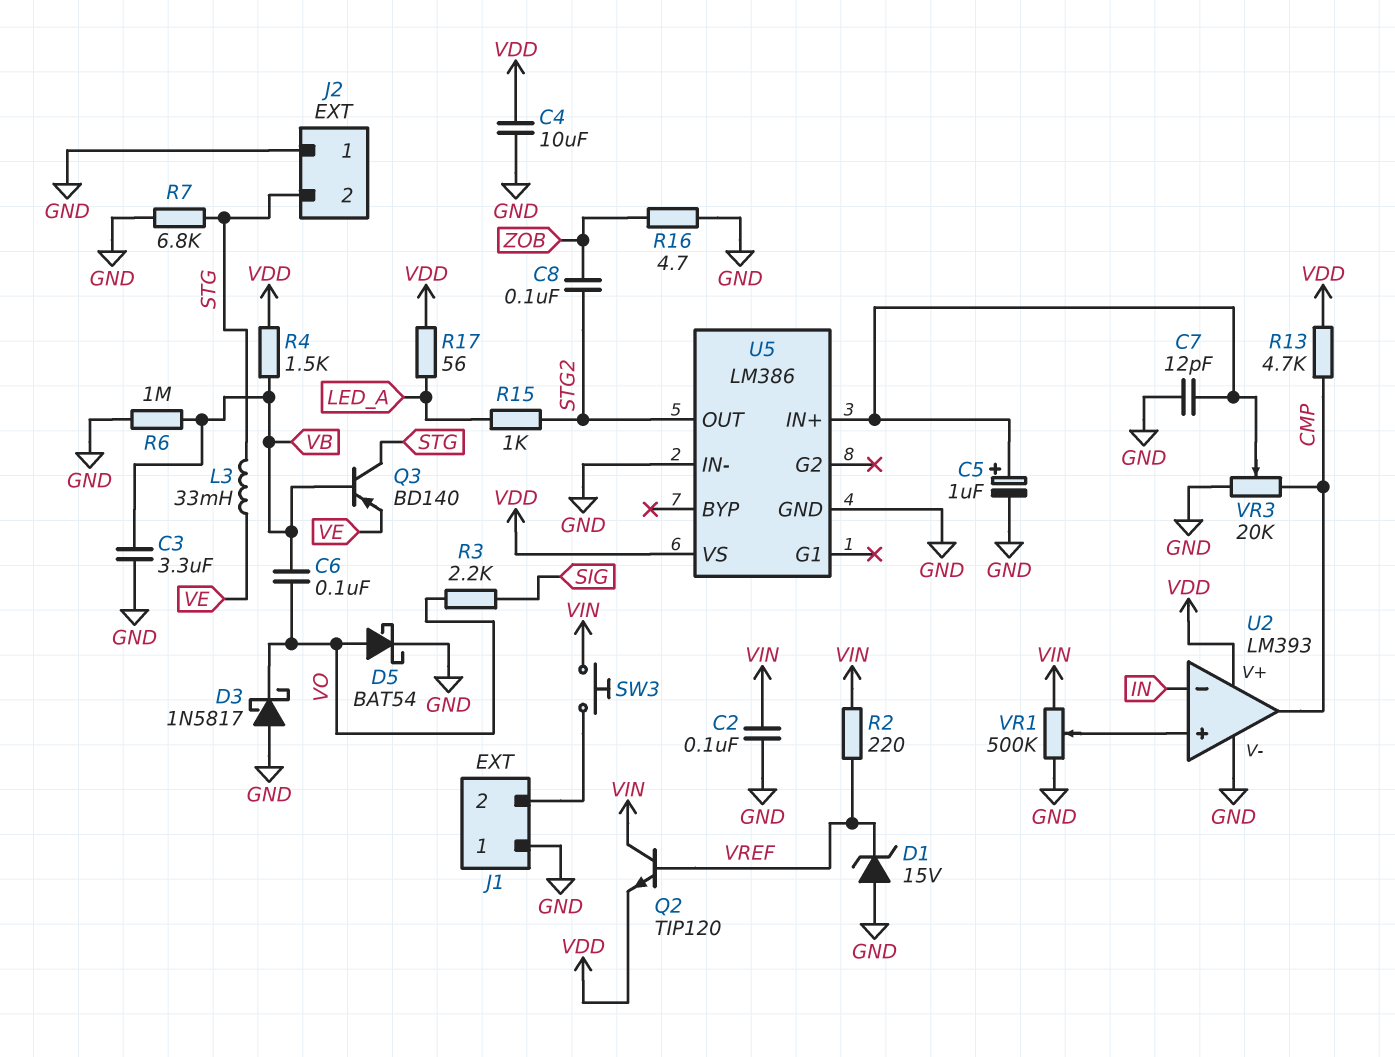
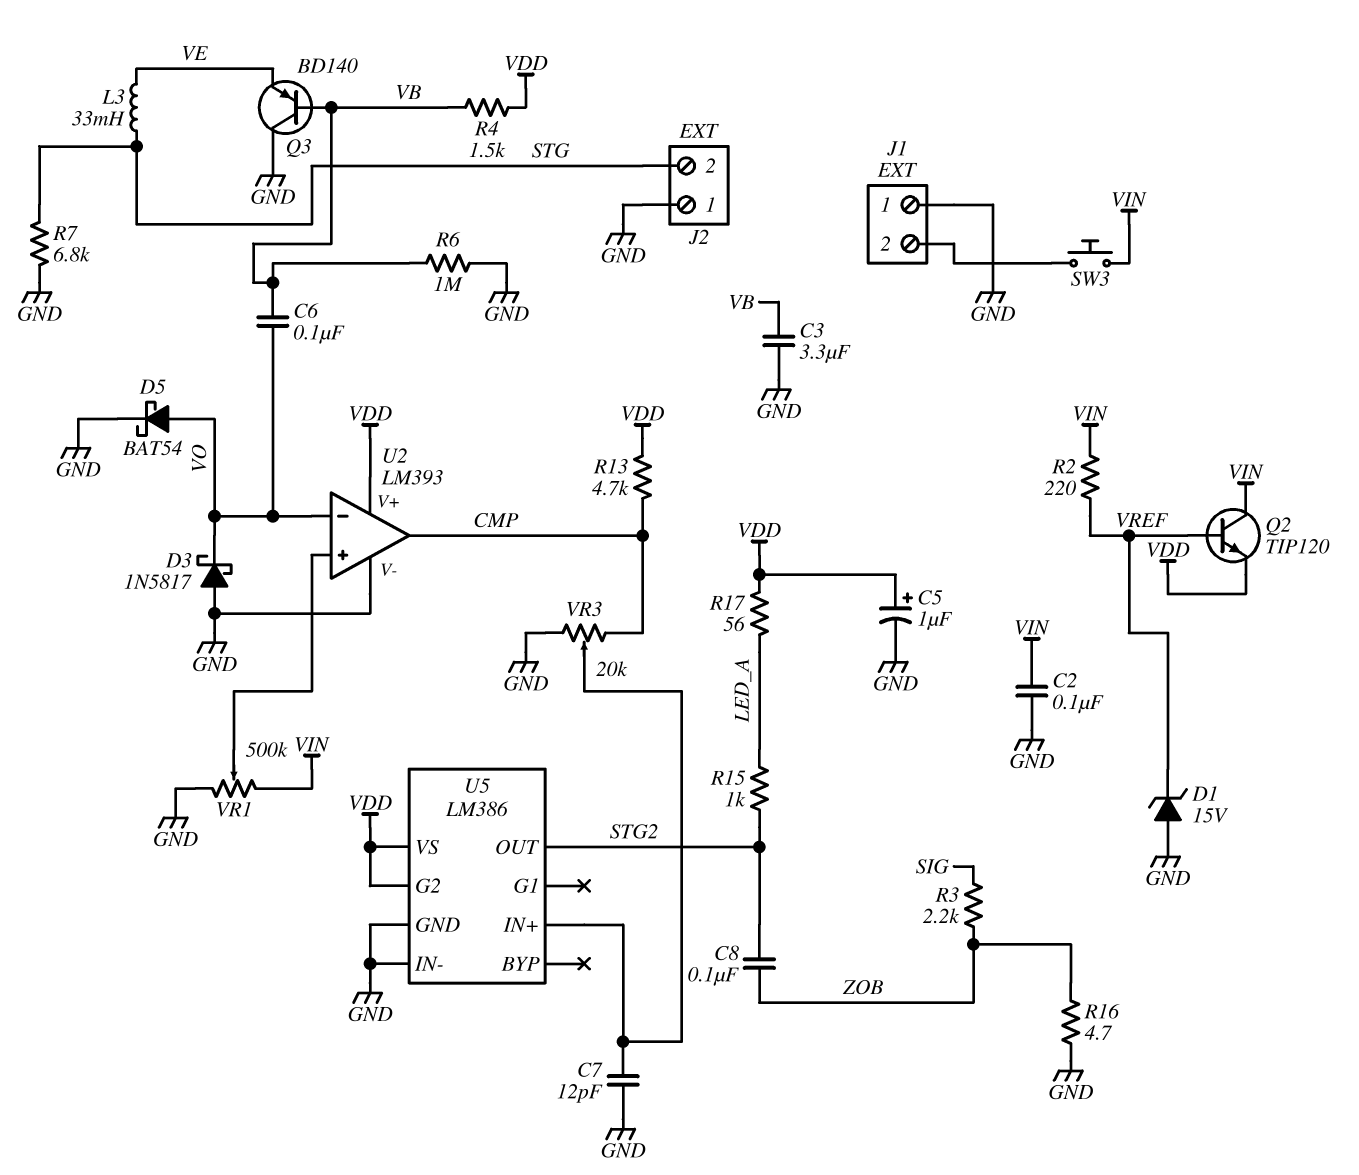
C4: 10uF (GND, VDD) -> none
C5: 1uF (plus U5/IN+, minus GND) -> 1uF (plus VDD, minus GND)
Q3: PNP BD140 (B VB, C STG, E VE) -> PNP BD140 (B VB, C GND, E VE)
R3: 2.2k (SIG, VO) -> 2.2k (SIG, ZOB)
U2 pin in-: IN -> VO
U5 pin G2: none -> VDD

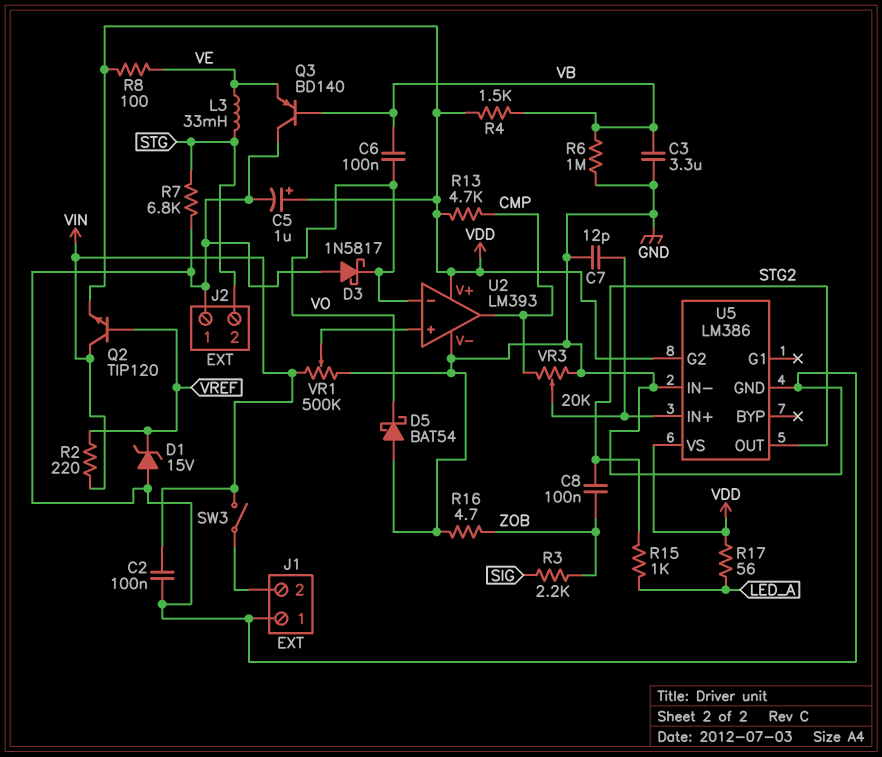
D5: schottky BAT54 (A VO, K GND) -> schottky BAT54 (A GND, K VO)
R8: none -> 100 (VDD, VE)
SW3: button (J1/2, VIN) -> switch (J1/2, VIN)

